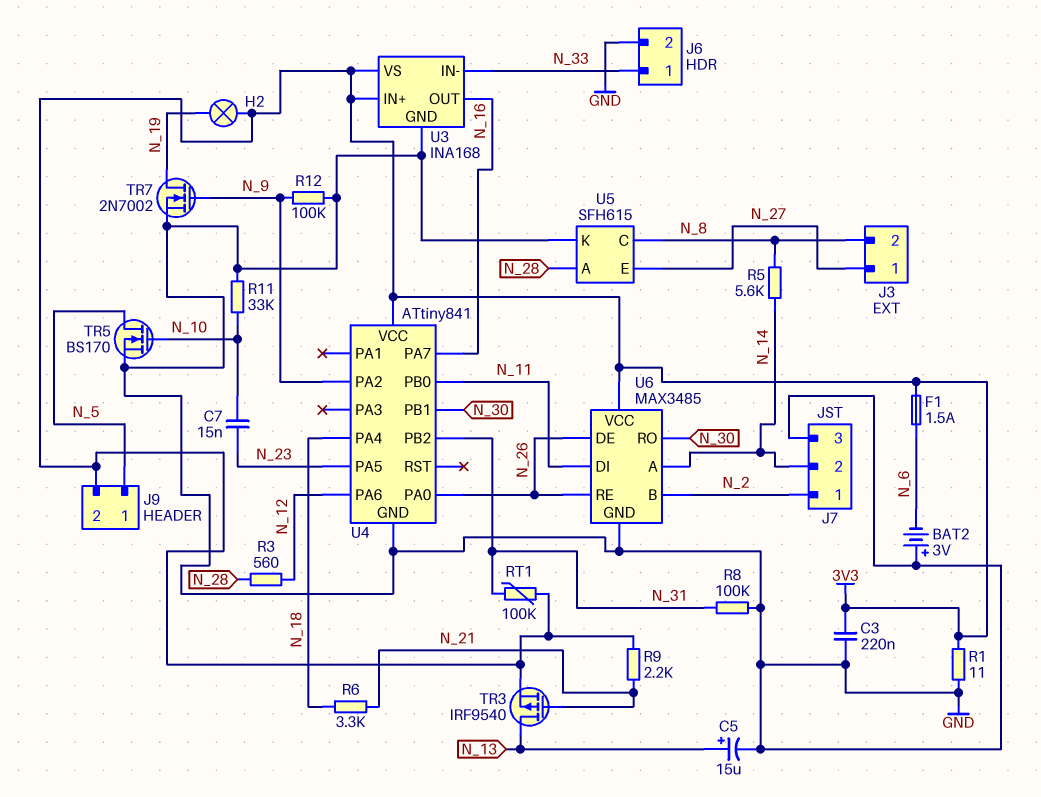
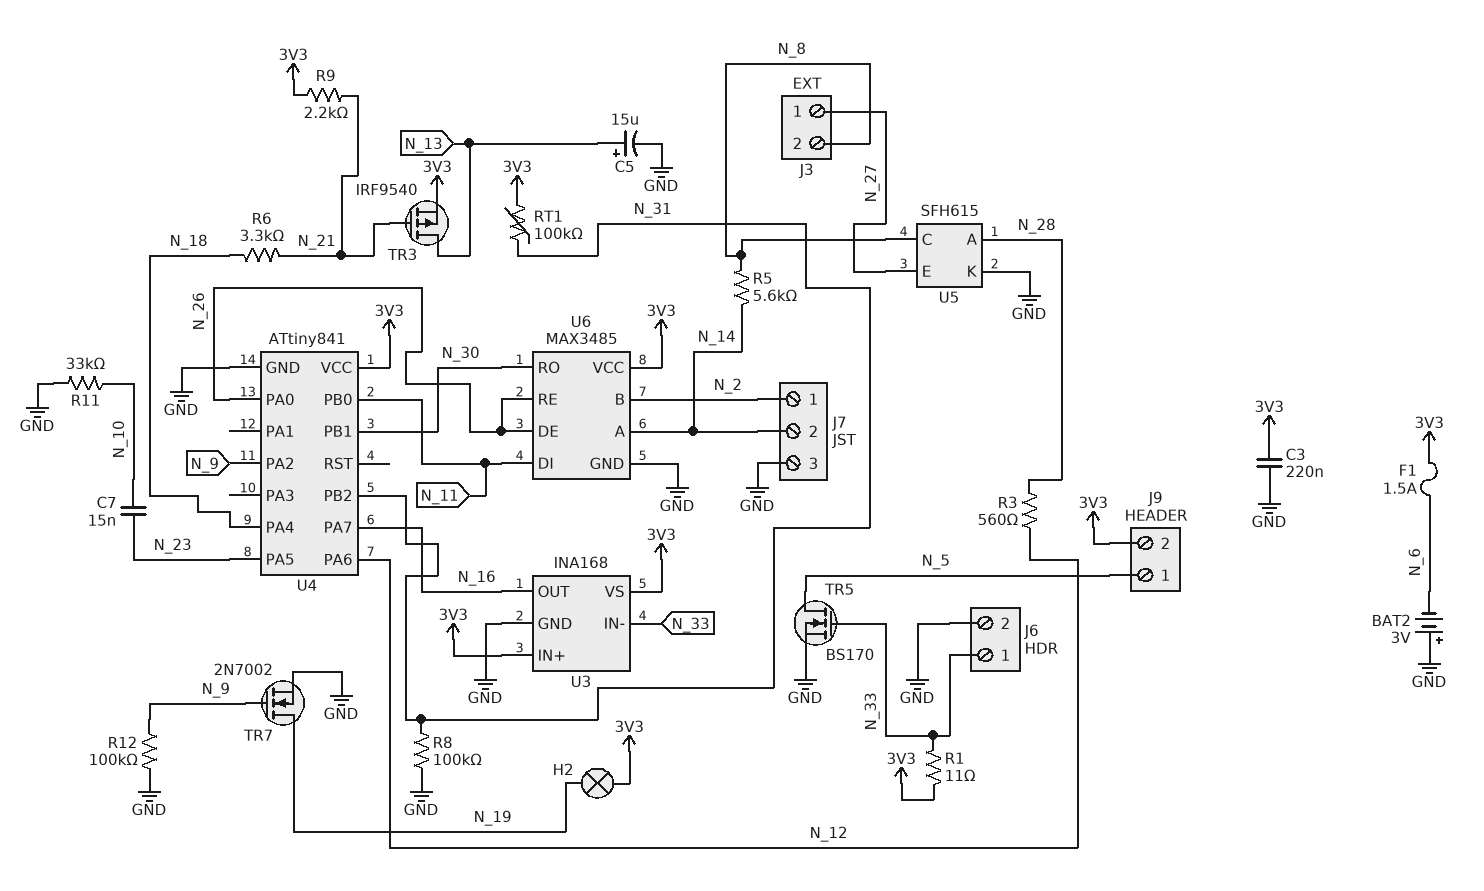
R1: 11 (3V3, GND) -> 11 (3V3, N_33)
TR5: NMOS BS170 (G N_10, D N_5, S GND) -> NMOS BS170 (G N_33, D N_5, S GND)

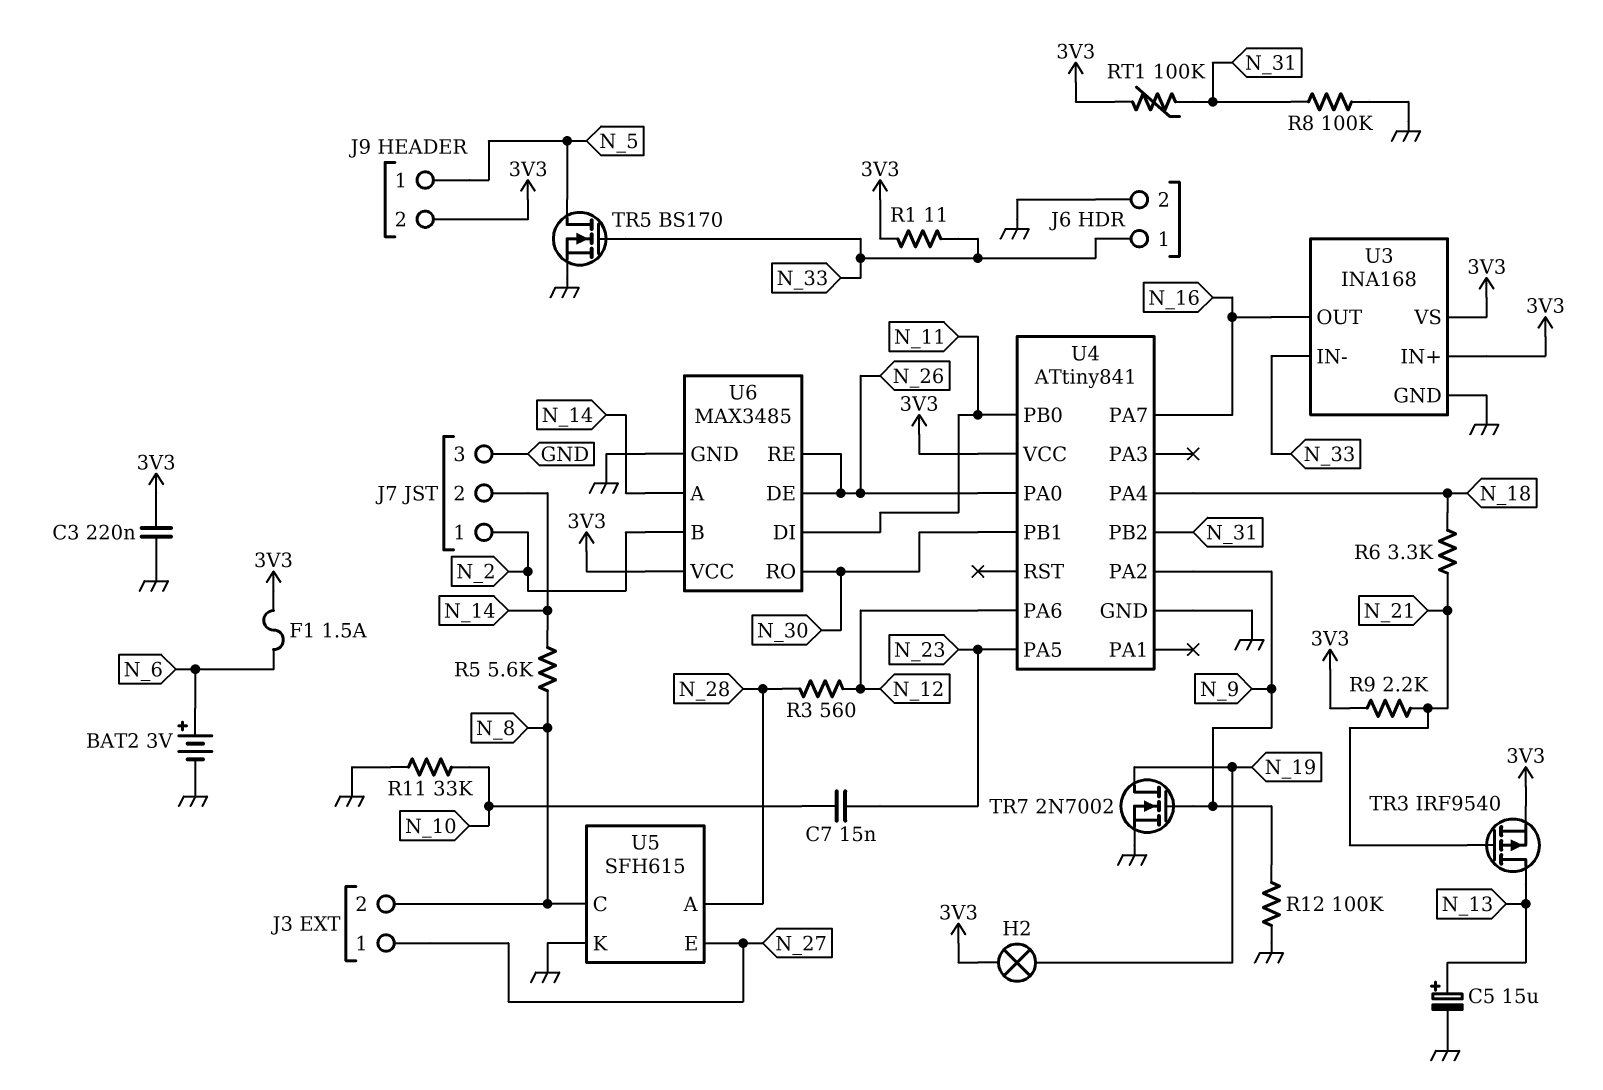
BAT2: 3V (plus GND, minus N_6) -> 3V (plus N_6, minus GND)

